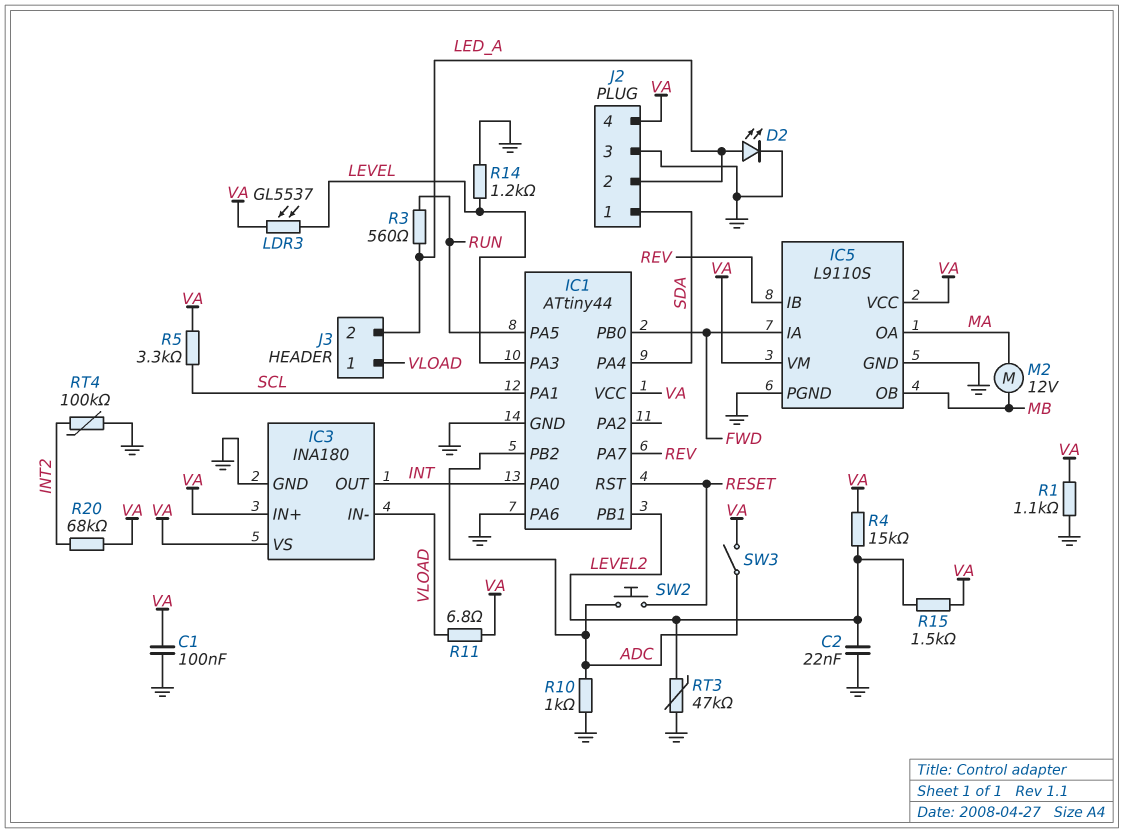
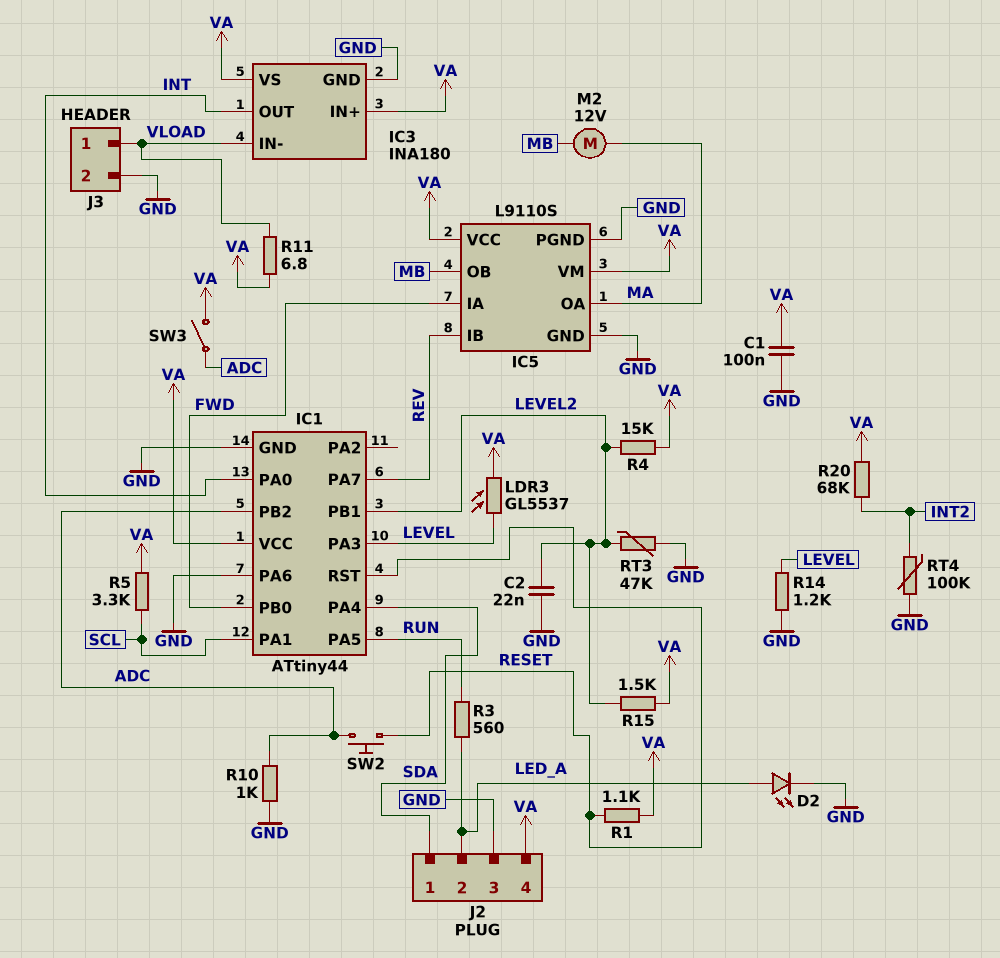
J3 pin 2: LED_A -> GND
R1: 1.1k (GND, VA) -> 1.1k (RESET, VA)

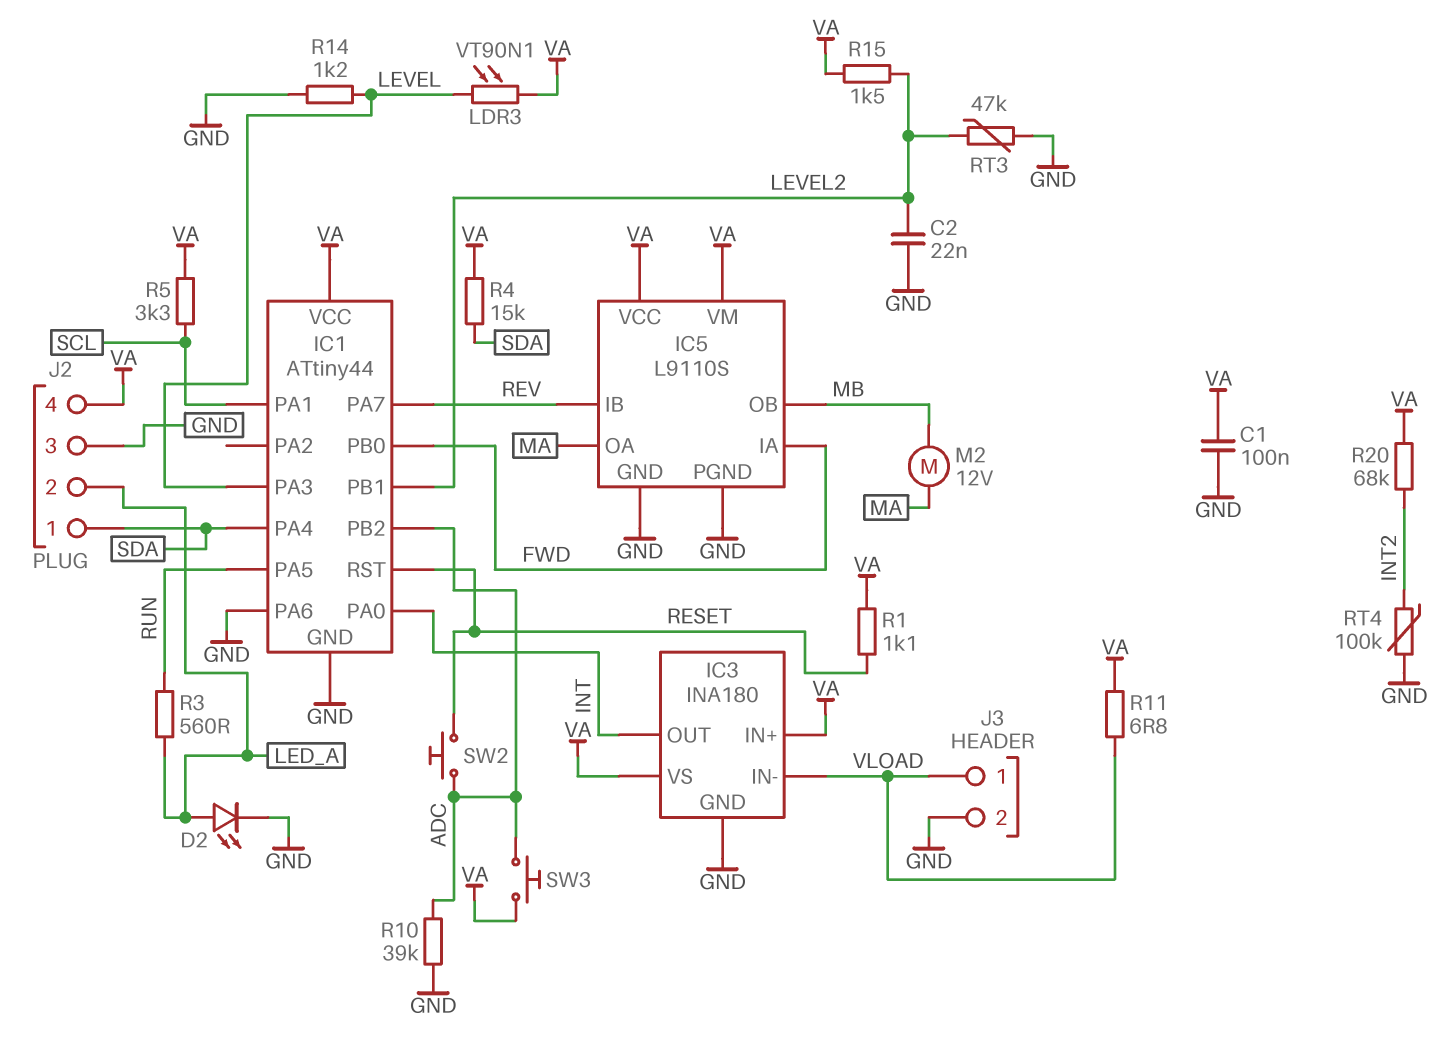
LDR3: GL5537 (LEVEL, VA) -> VT90N1 (LEVEL, VA)
R4: 15k (LEVEL2, VA) -> 15k (SDA, VA)
R10: 1k (ADC, GND) -> 39k (ADC, GND)
SW3: switch (ADC, VA) -> button (ADC, VA)

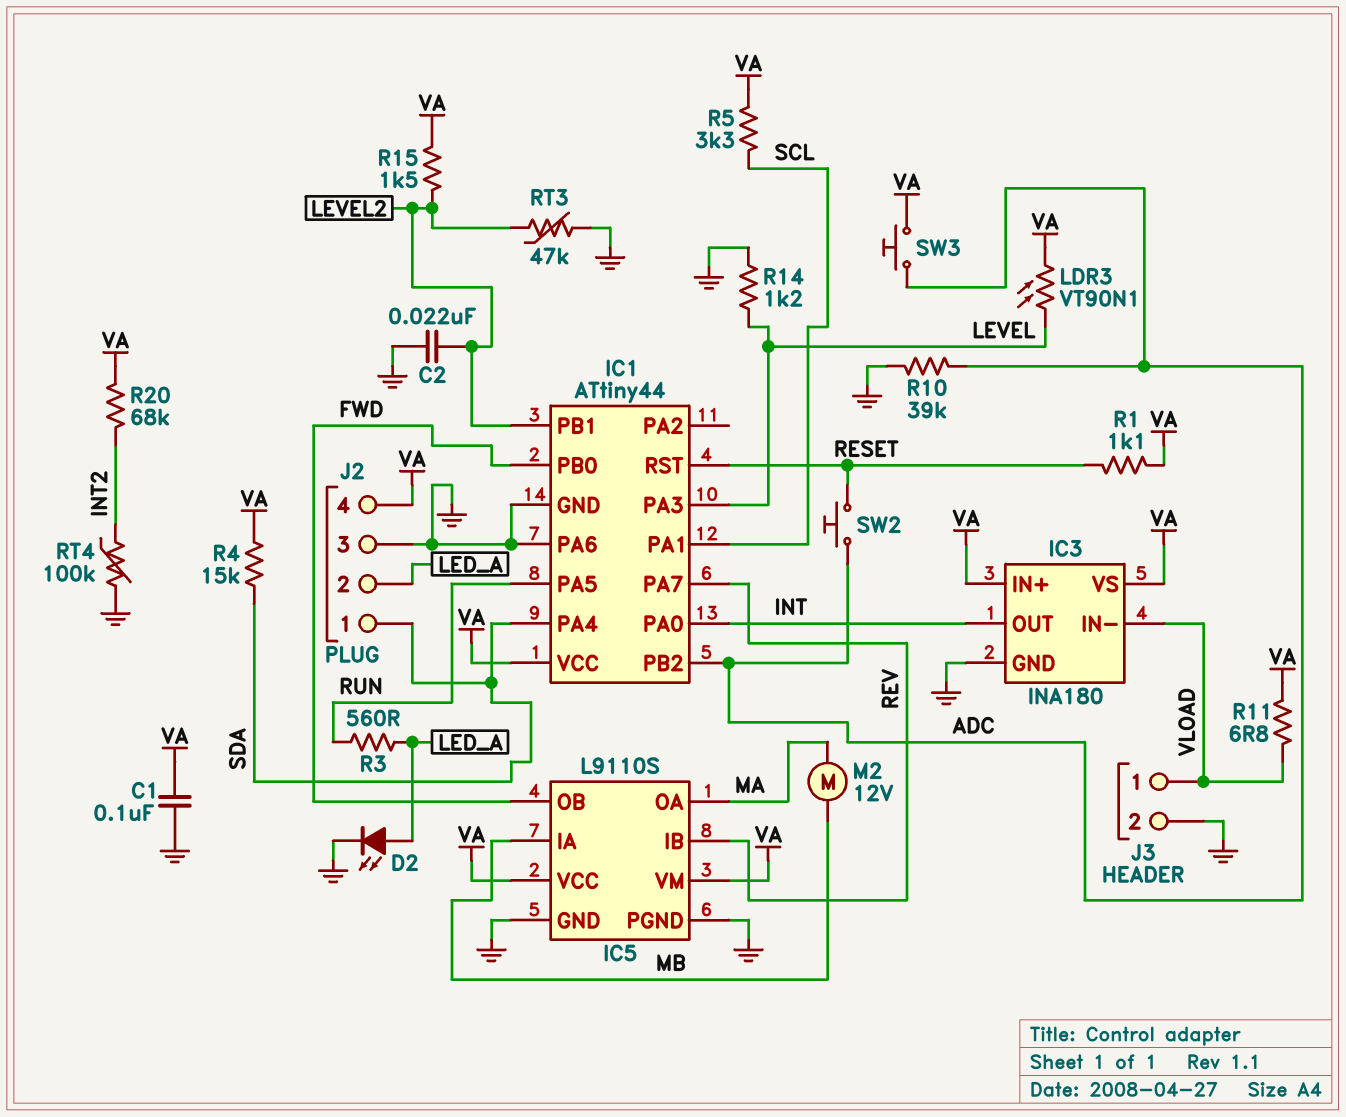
IC5 pin IA: FWD -> MB
IC5 pin OB: MB -> FWD

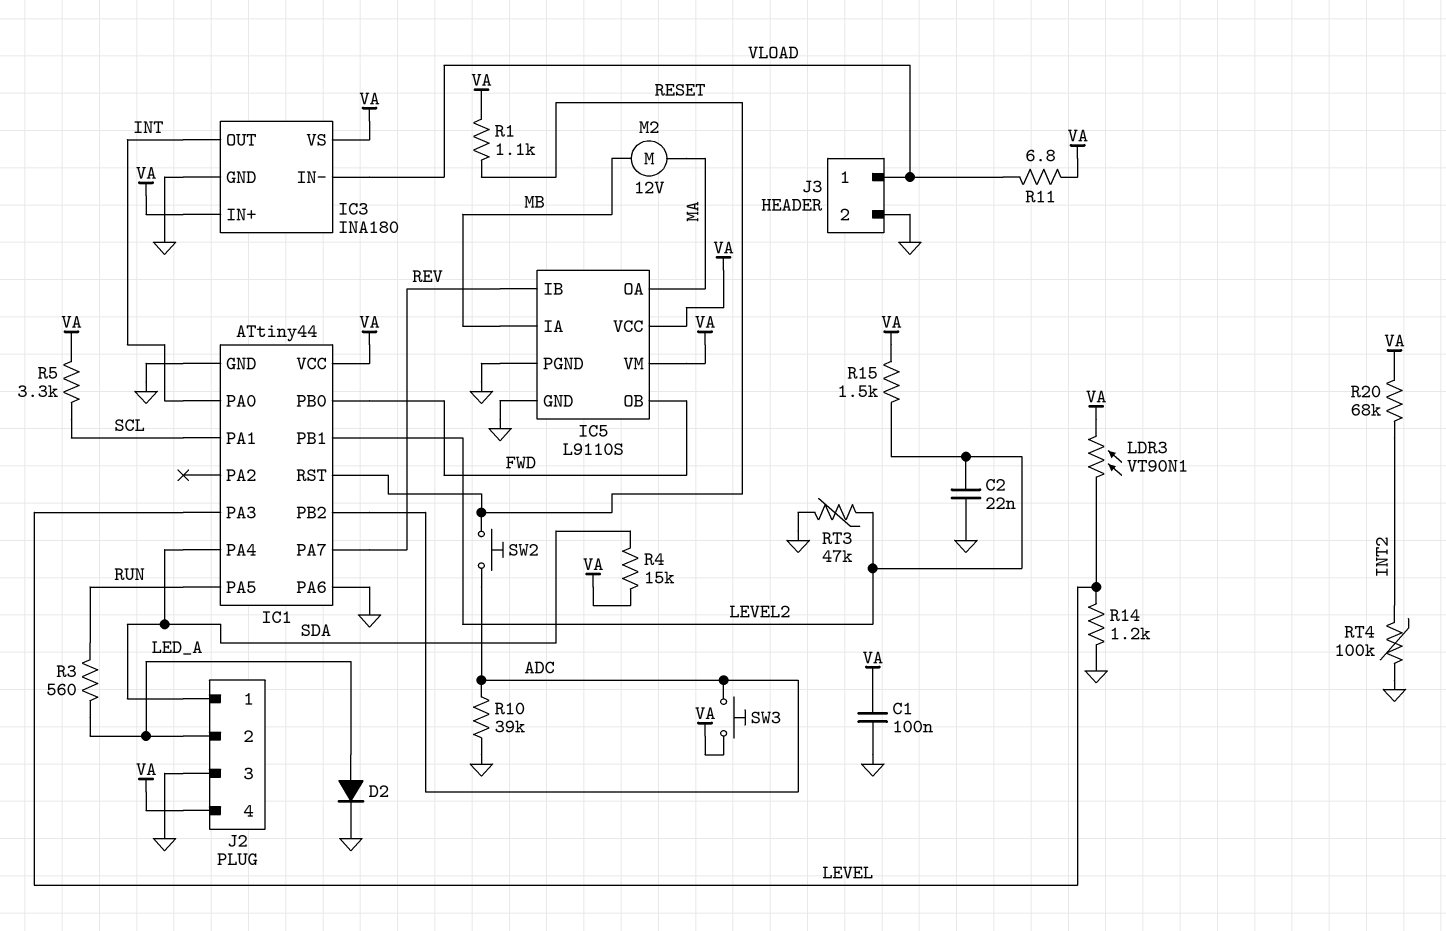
D2: LED (A LED_A, K GND) -> diode (A LED_A, K GND)

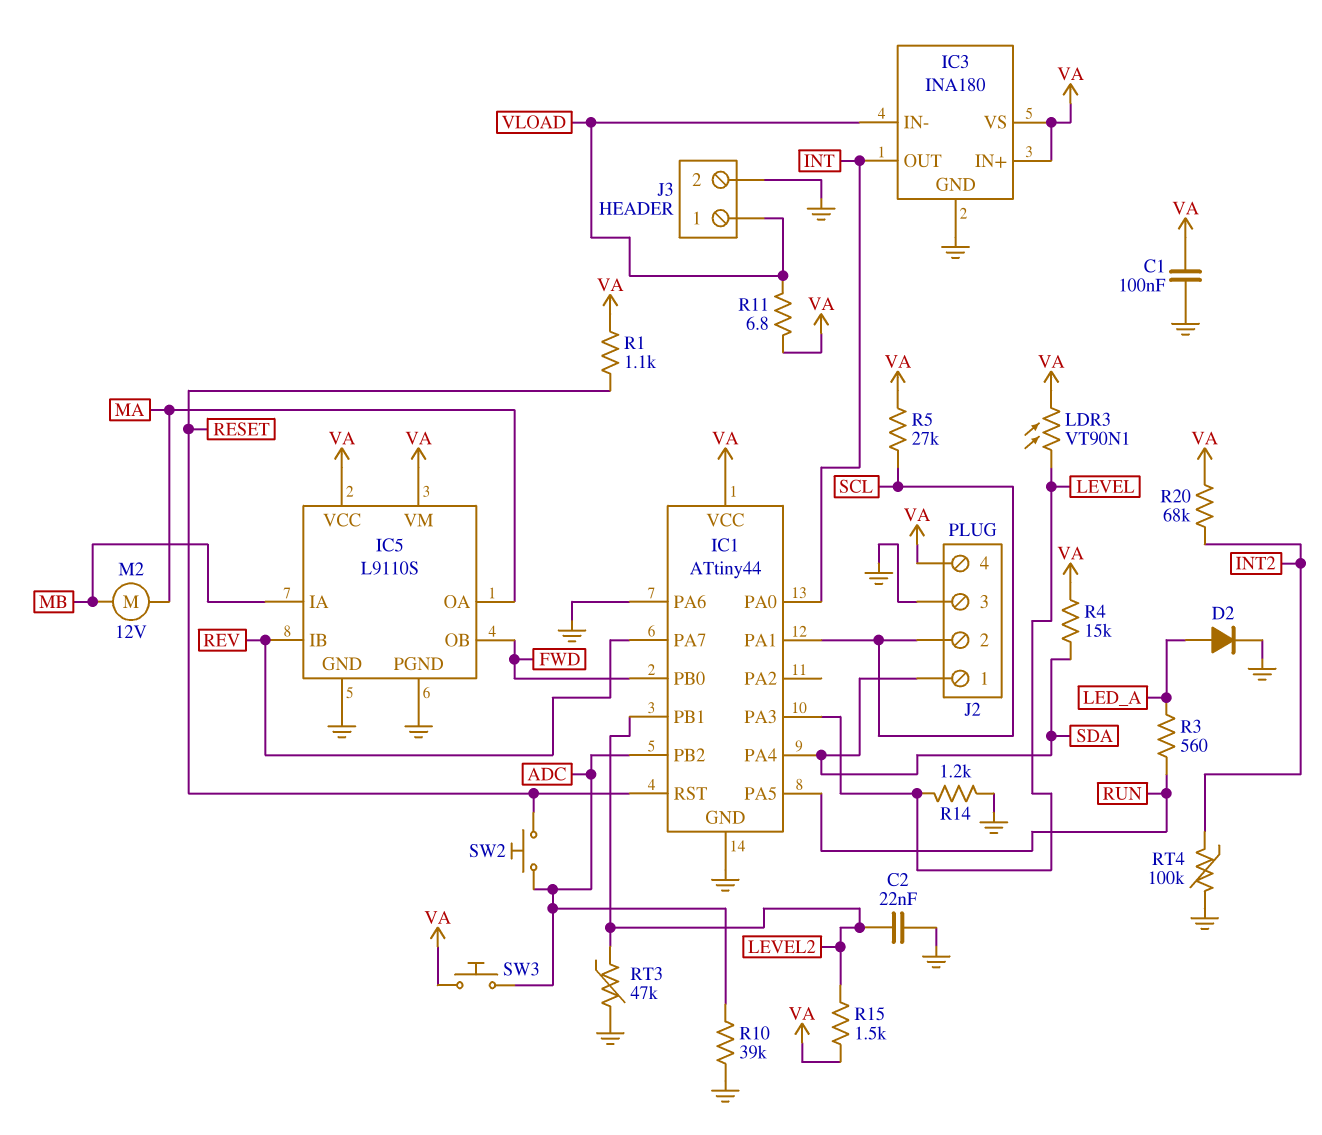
J2 pin 2: LED_A -> SCL
R5: 3.3k (SCL, VA) -> 27k (SCL, VA)

